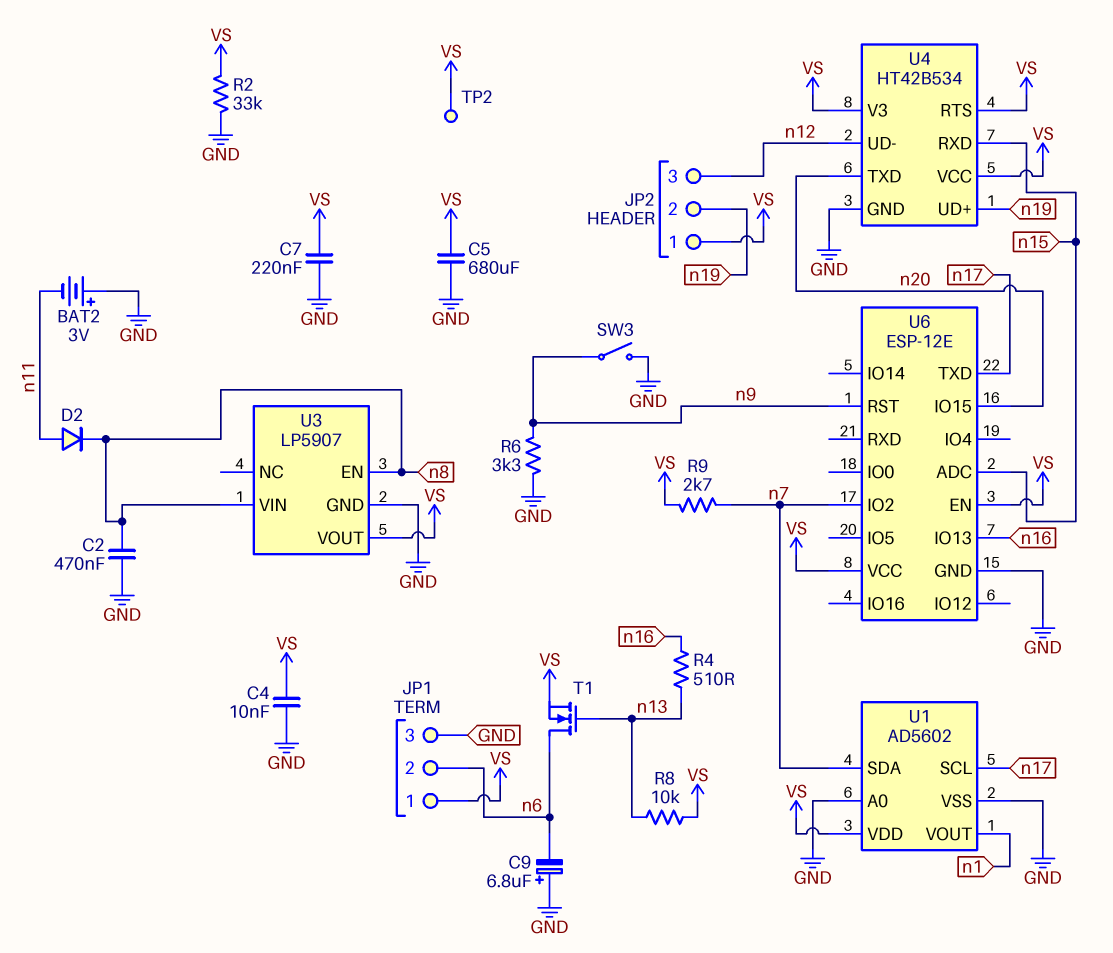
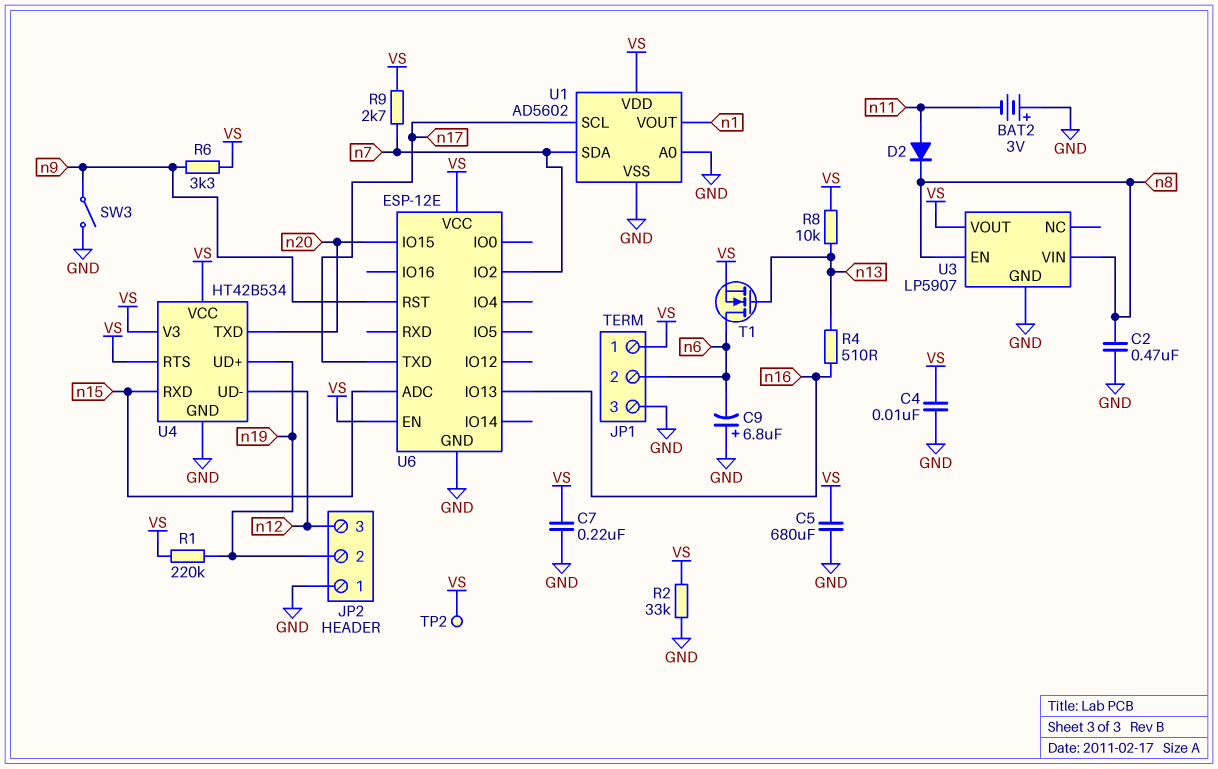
JP2 pin 1: VS -> GND
R1: none -> 220k (VS, n19)
R6: 3.3k (GND, n9) -> 3.3k (VS, n9)

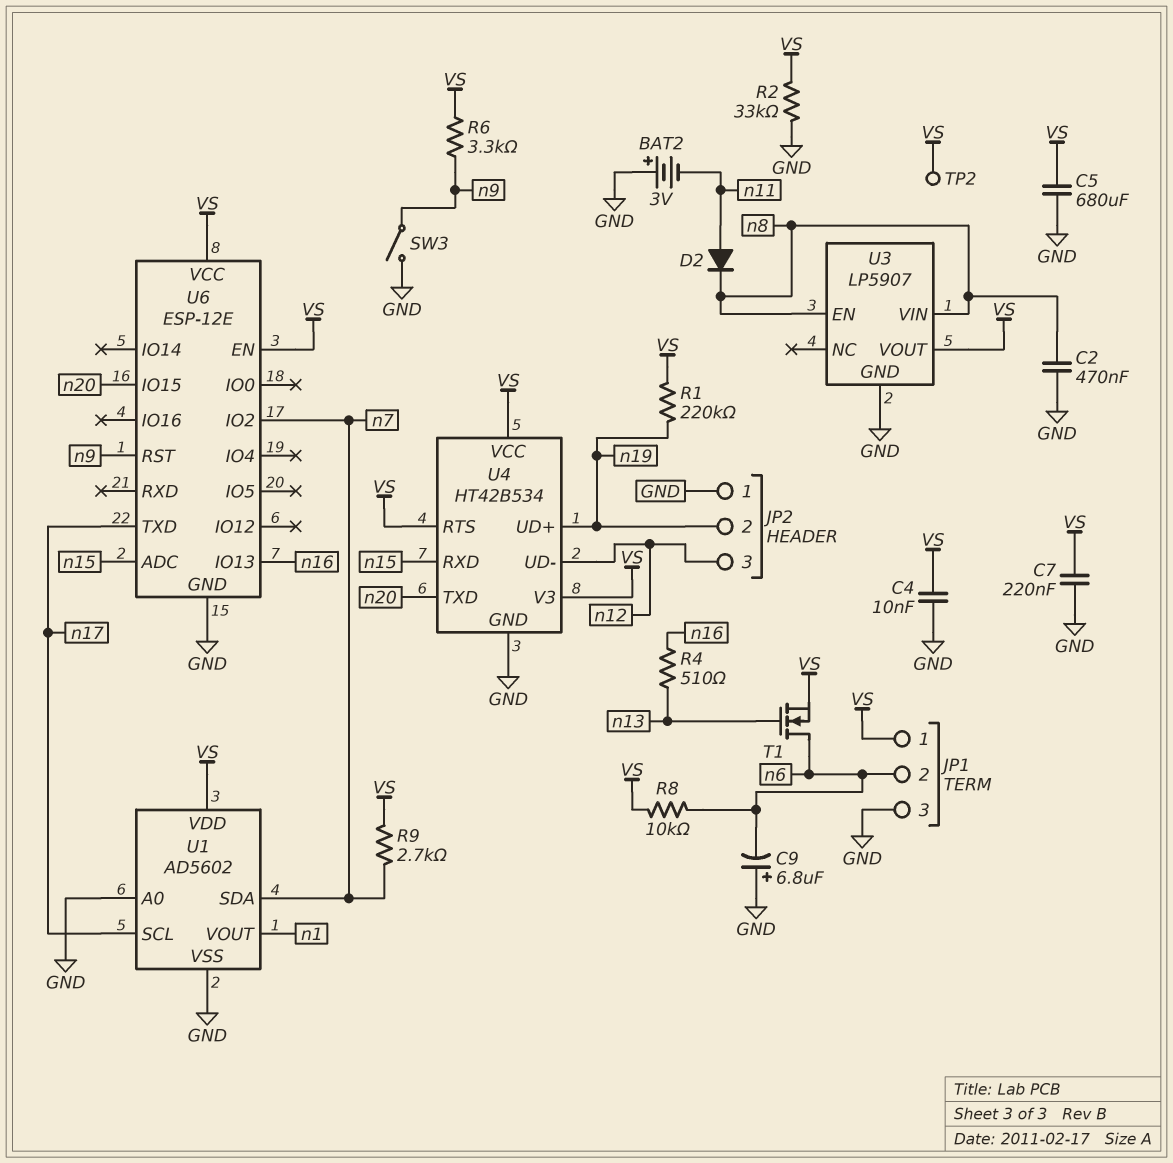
R8: 10k (VS, n13) -> 10k (VS, n6)

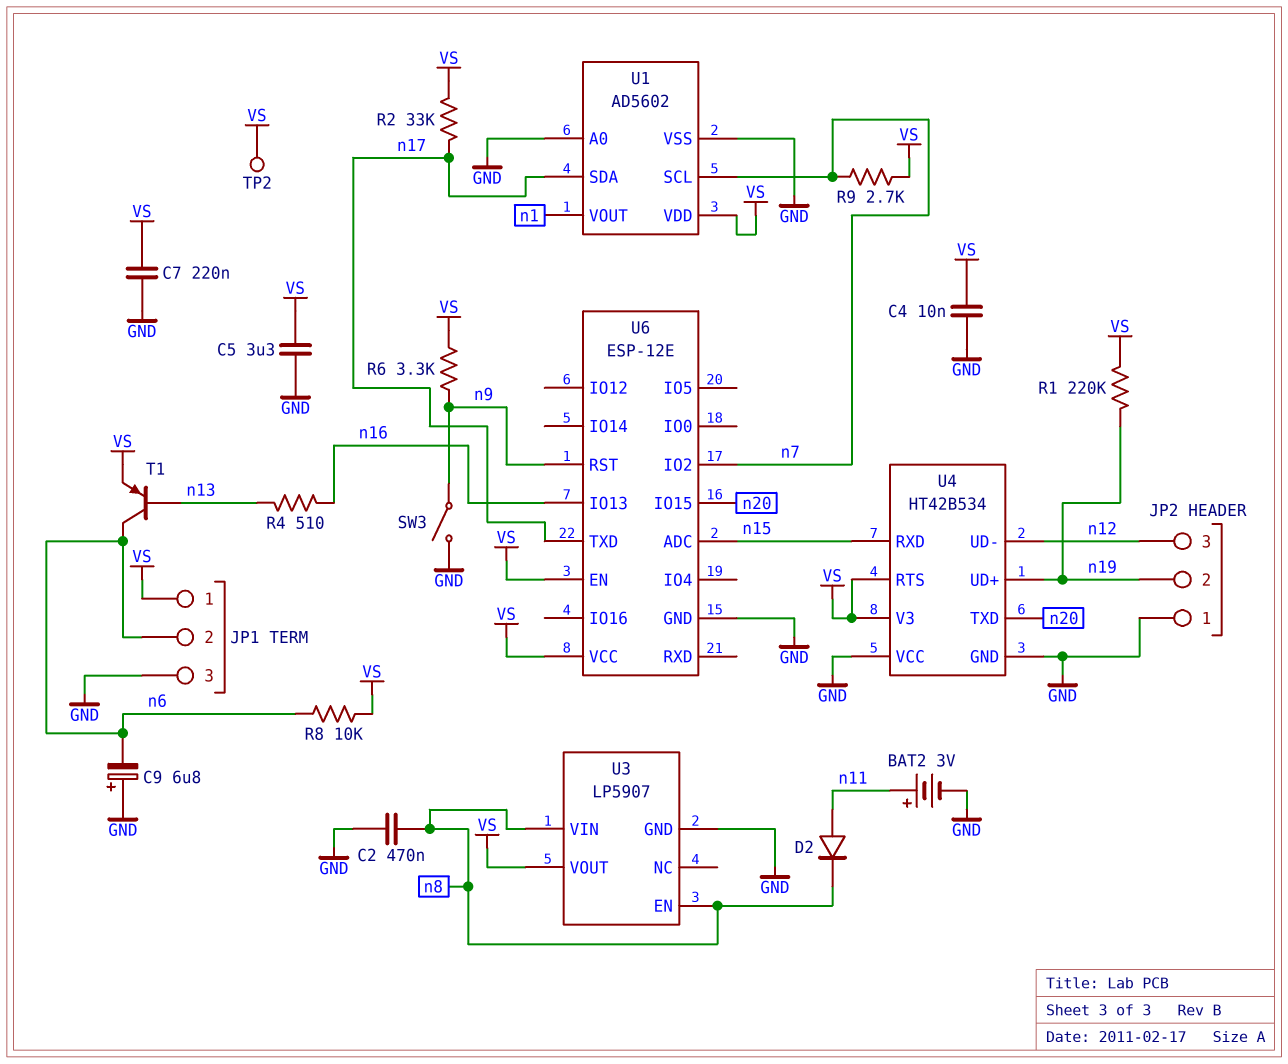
BAT2: 3V (plus GND, minus n11) -> 3V (plus n11, minus GND)
C5: 680uF (GND, VS) -> 3.3uF (GND, VS)
R2: 33k (GND, VS) -> 33k (VS, n17)
T1: NMOS (G n13, D n6, S VS) -> PNP (B n13, C n6, E VS)
U1 pin SCL: n17 -> n7
U1 pin SDA: n7 -> n17
U4 pin VCC: VS -> GND

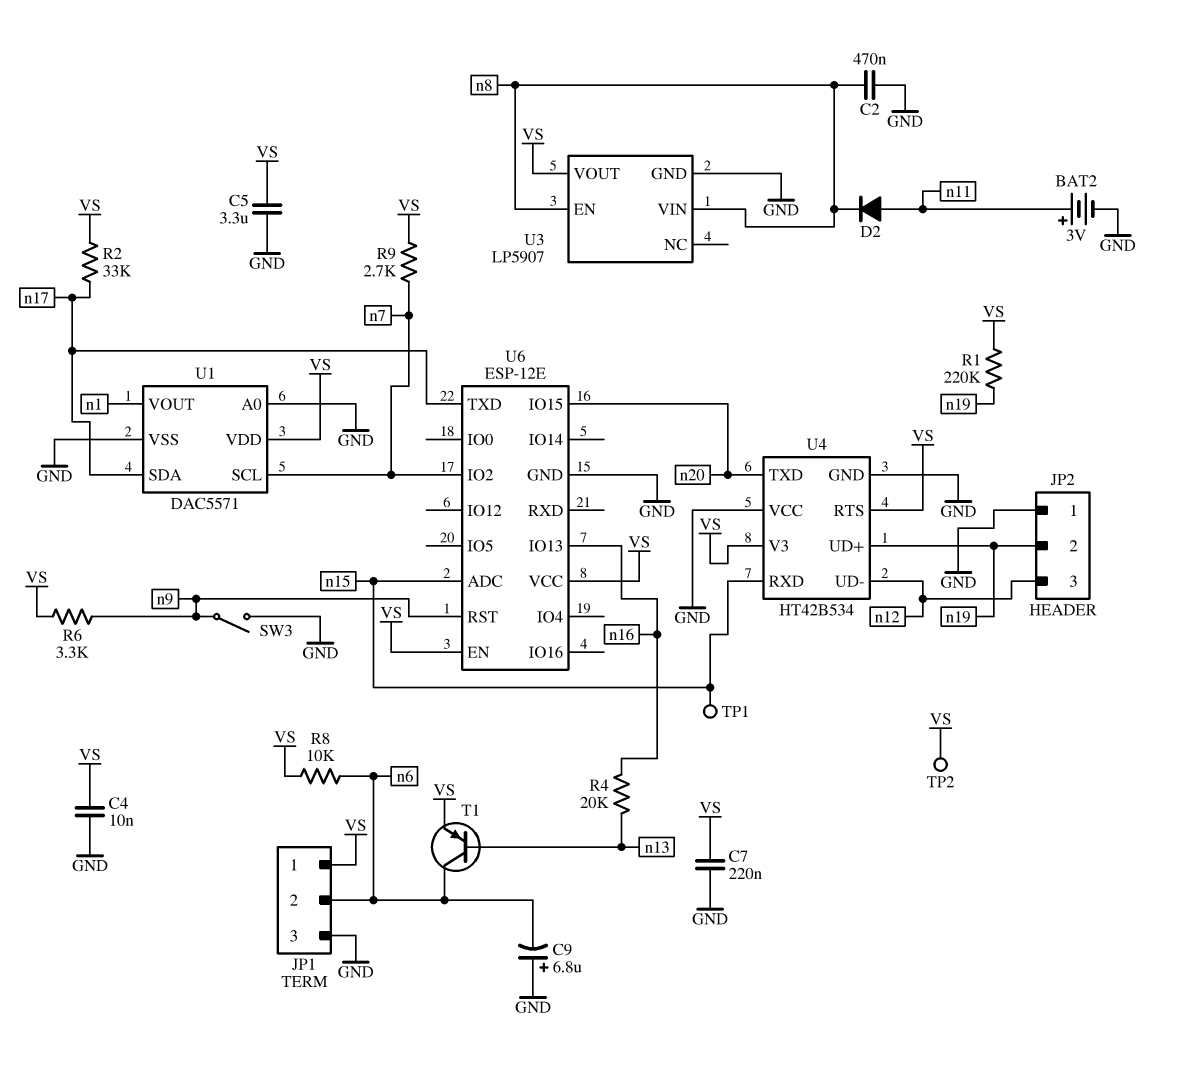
R4: 510 (n13, n16) -> 20k (n13, n16)
TP1: none -> test point (n15)
U1: AD5602 -> DAC5571

